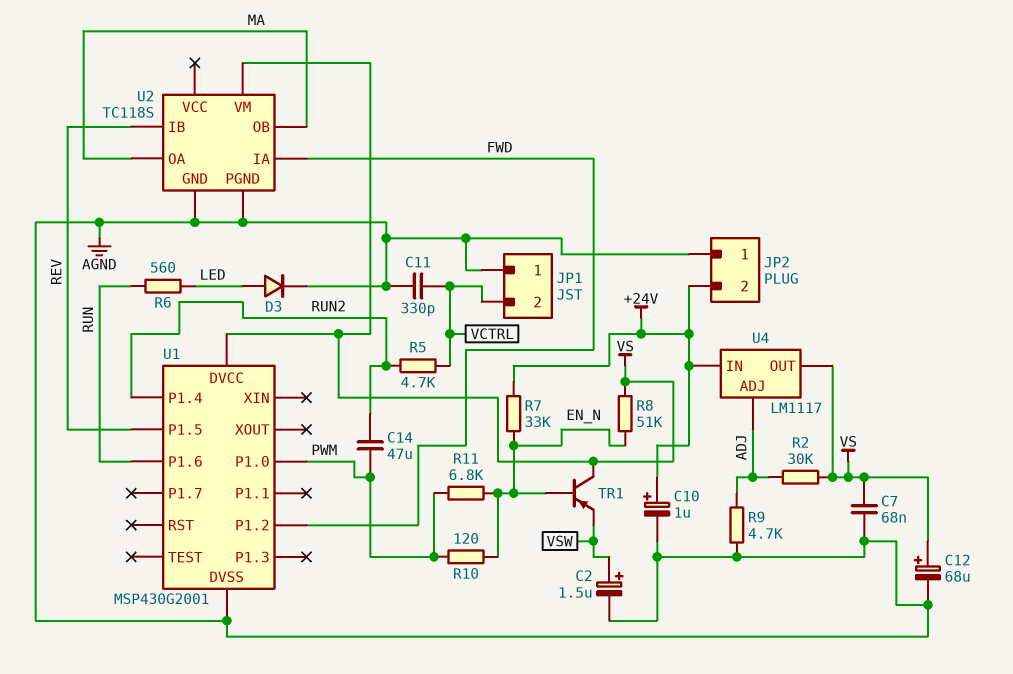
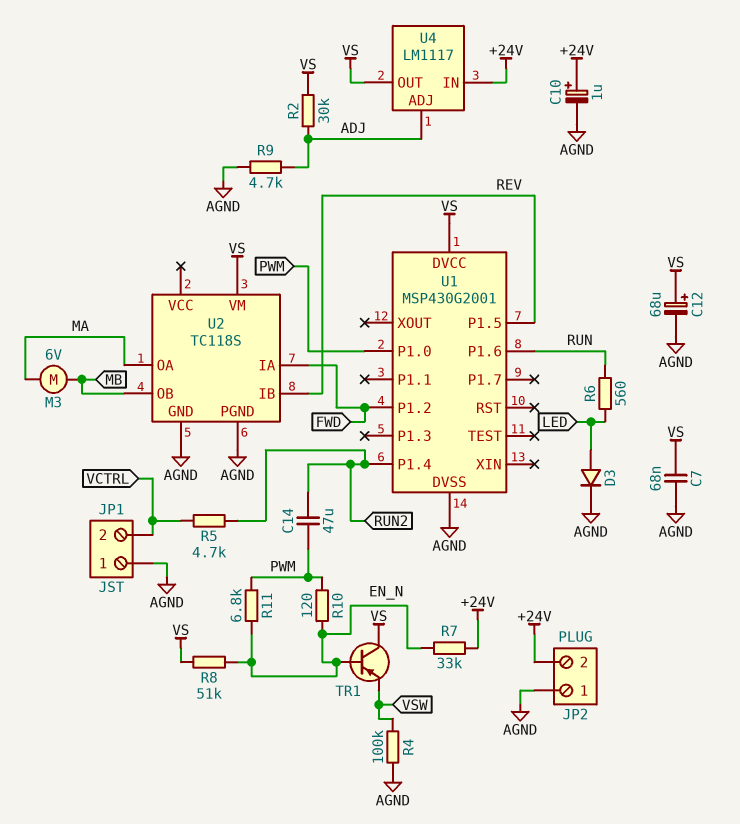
C2: 1.5uF (plus VSW, minus AGND) -> none
C11: 330pF (AGND, VCTRL) -> none
M3: none -> motor 6V (MA, MB)
R4: none -> 100k (AGND, VSW)
U2 pin OB: MA -> MB

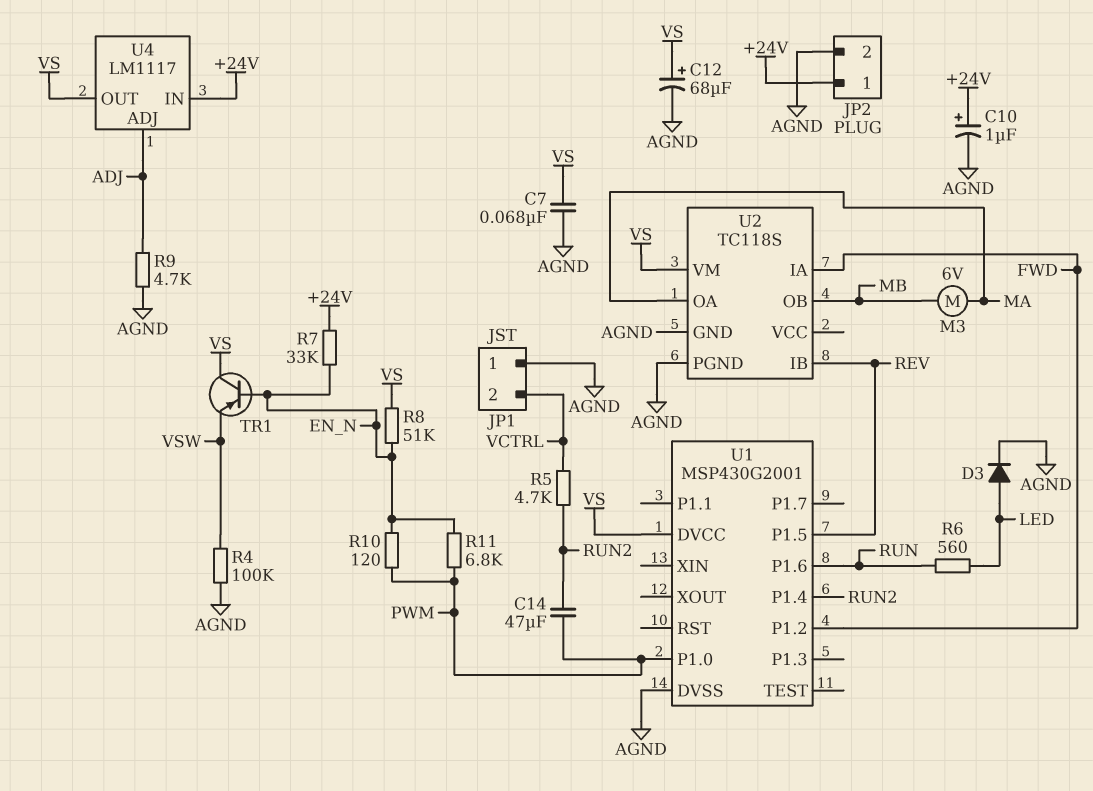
JP2 pin 1: AGND -> +24V
JP2 pin 2: +24V -> AGND
R2: 30k (ADJ, VS) -> none

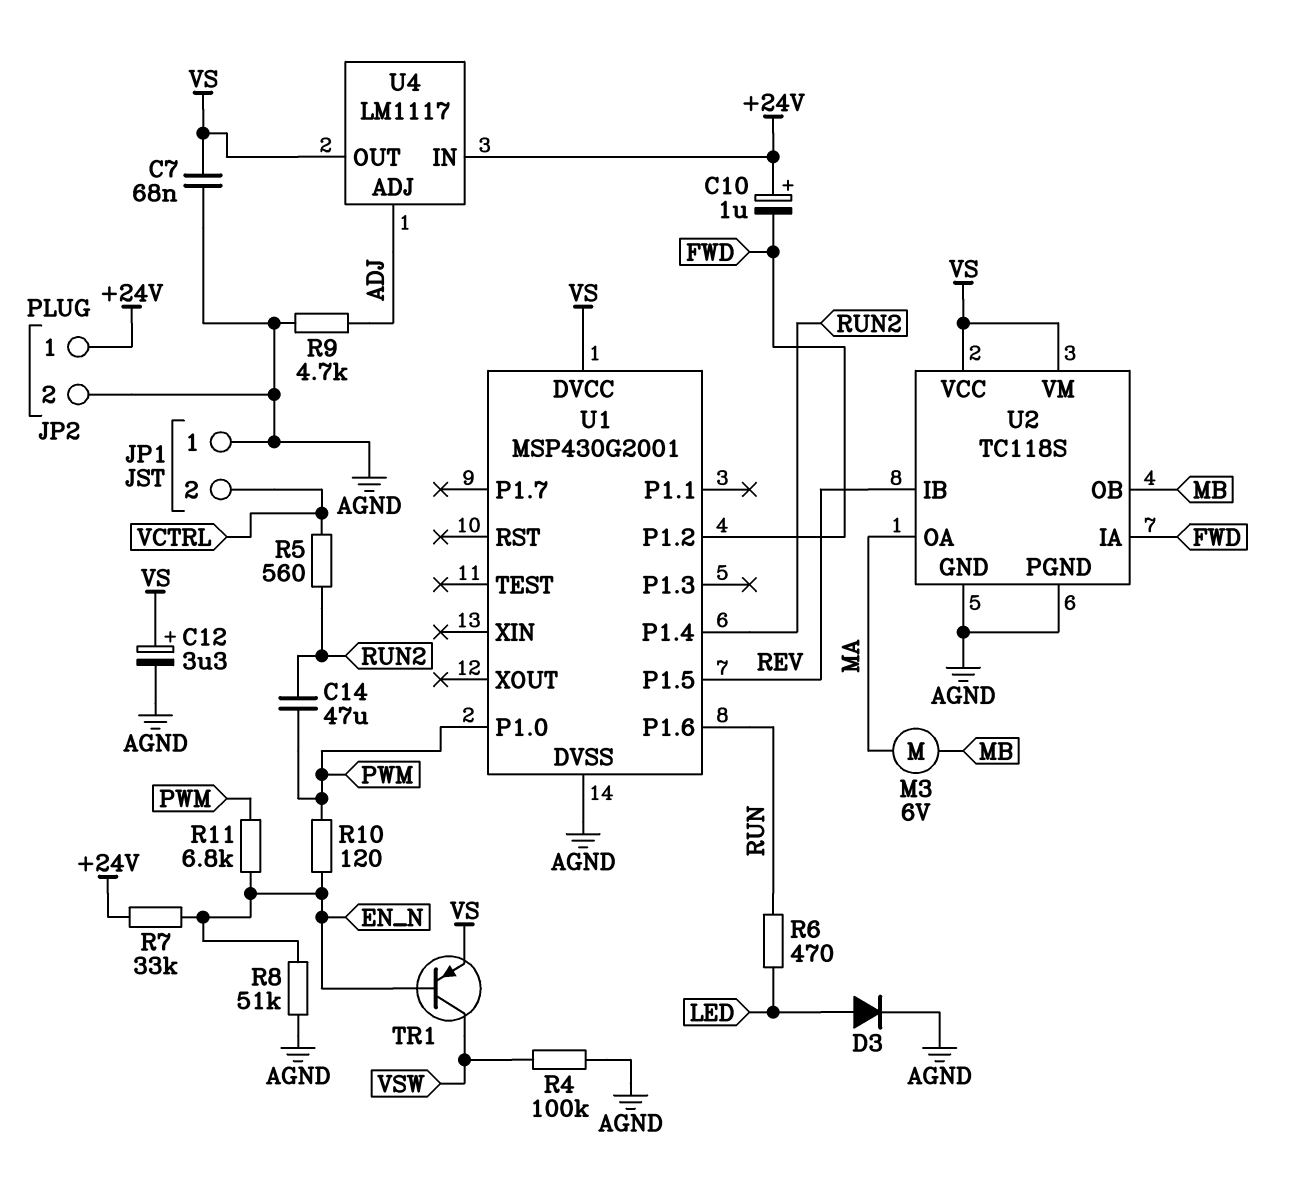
C10: 1uF (plus +24V, minus AGND) -> 1uF (plus +24V, minus FWD)
C12: 68uF (plus VS, minus AGND) -> 3.3uF (plus VS, minus AGND)
R5: 4.7k (RUN2, VCTRL) -> 560 (RUN2, VCTRL)
R6: 560 (LED, RUN) -> 470 (LED, RUN)
R8: 51k (EN_N, VS) -> 51k (AGND, EN_N)
TR1: PNP (B EN_N, C VS, E VSW) -> PNP (B EN_N, C VSW, E VS)
U2 pin VCC: none -> VS

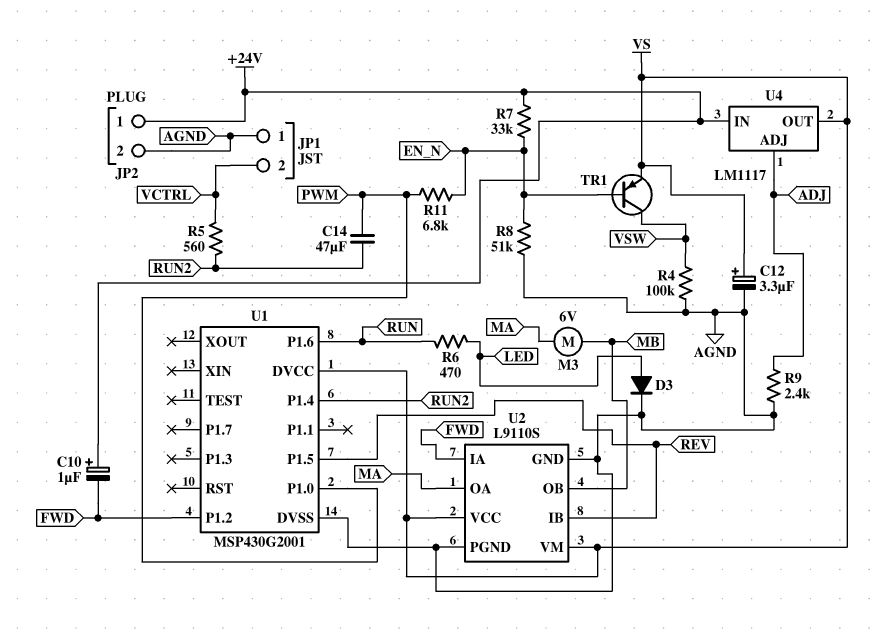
C7: 68nF (AGND, VS) -> none
R9: 4.7k (ADJ, AGND) -> 2.4k (ADJ, AGND)
R10: 120 (EN_N, PWM) -> none
U2: TC118S -> L9110S

